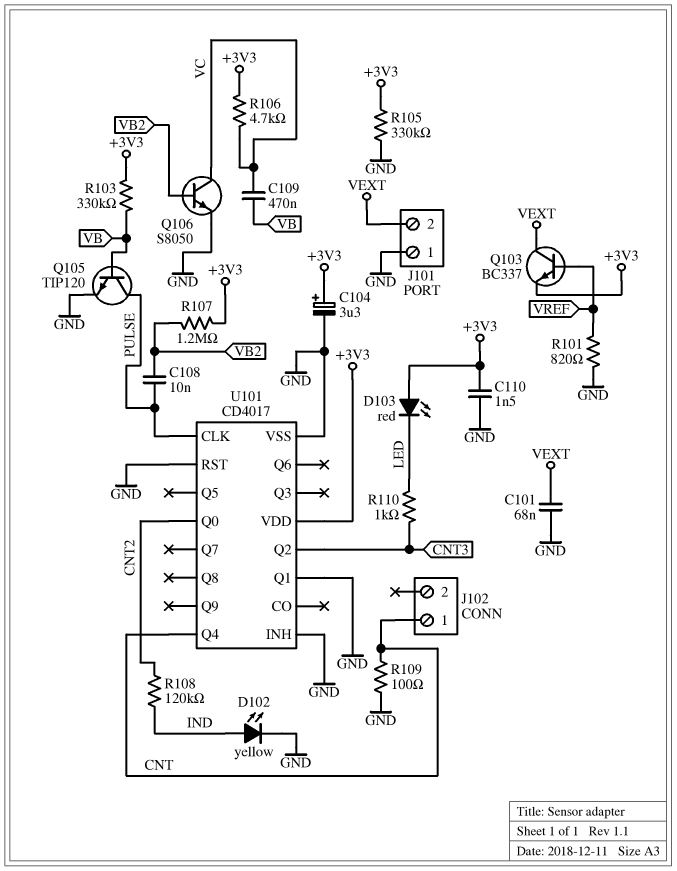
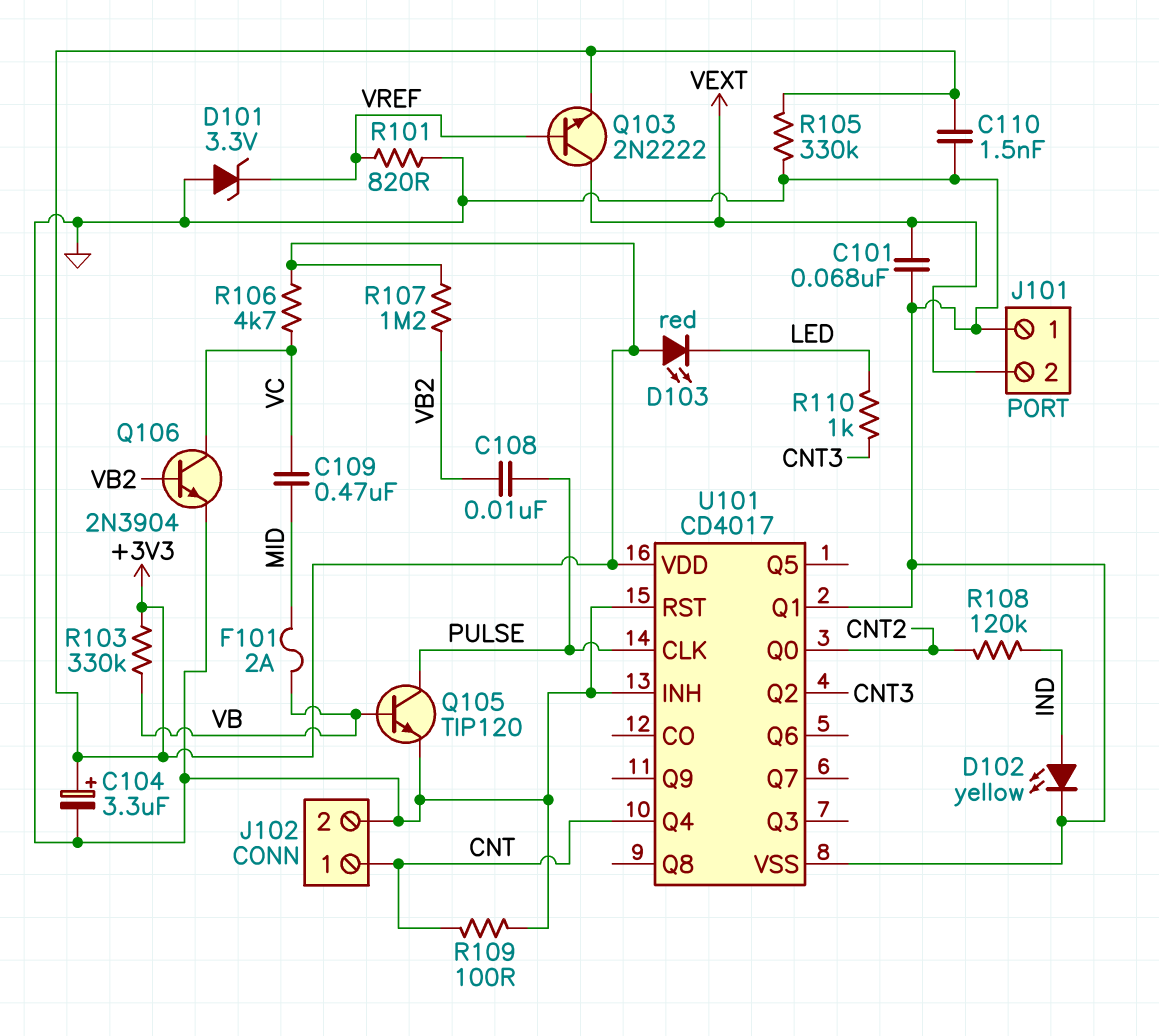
C109: 470nF (VB, VC) -> 470nF (MID, VC)
D101: none -> zener 3.3V (A GND, K VREF)
F101: none -> 2A (MID, VB)
J102 pin 2: none -> GND
Q103: NPN BC337 (B VREF, C VEXT, E +3V3) -> NPN 2N2222 (B VREF, C VEXT, E +3V3)
Q106: NPN S8050 (B VB2, C VC, E GND) -> NPN 2N3904 (B VB2, C VC, E GND)

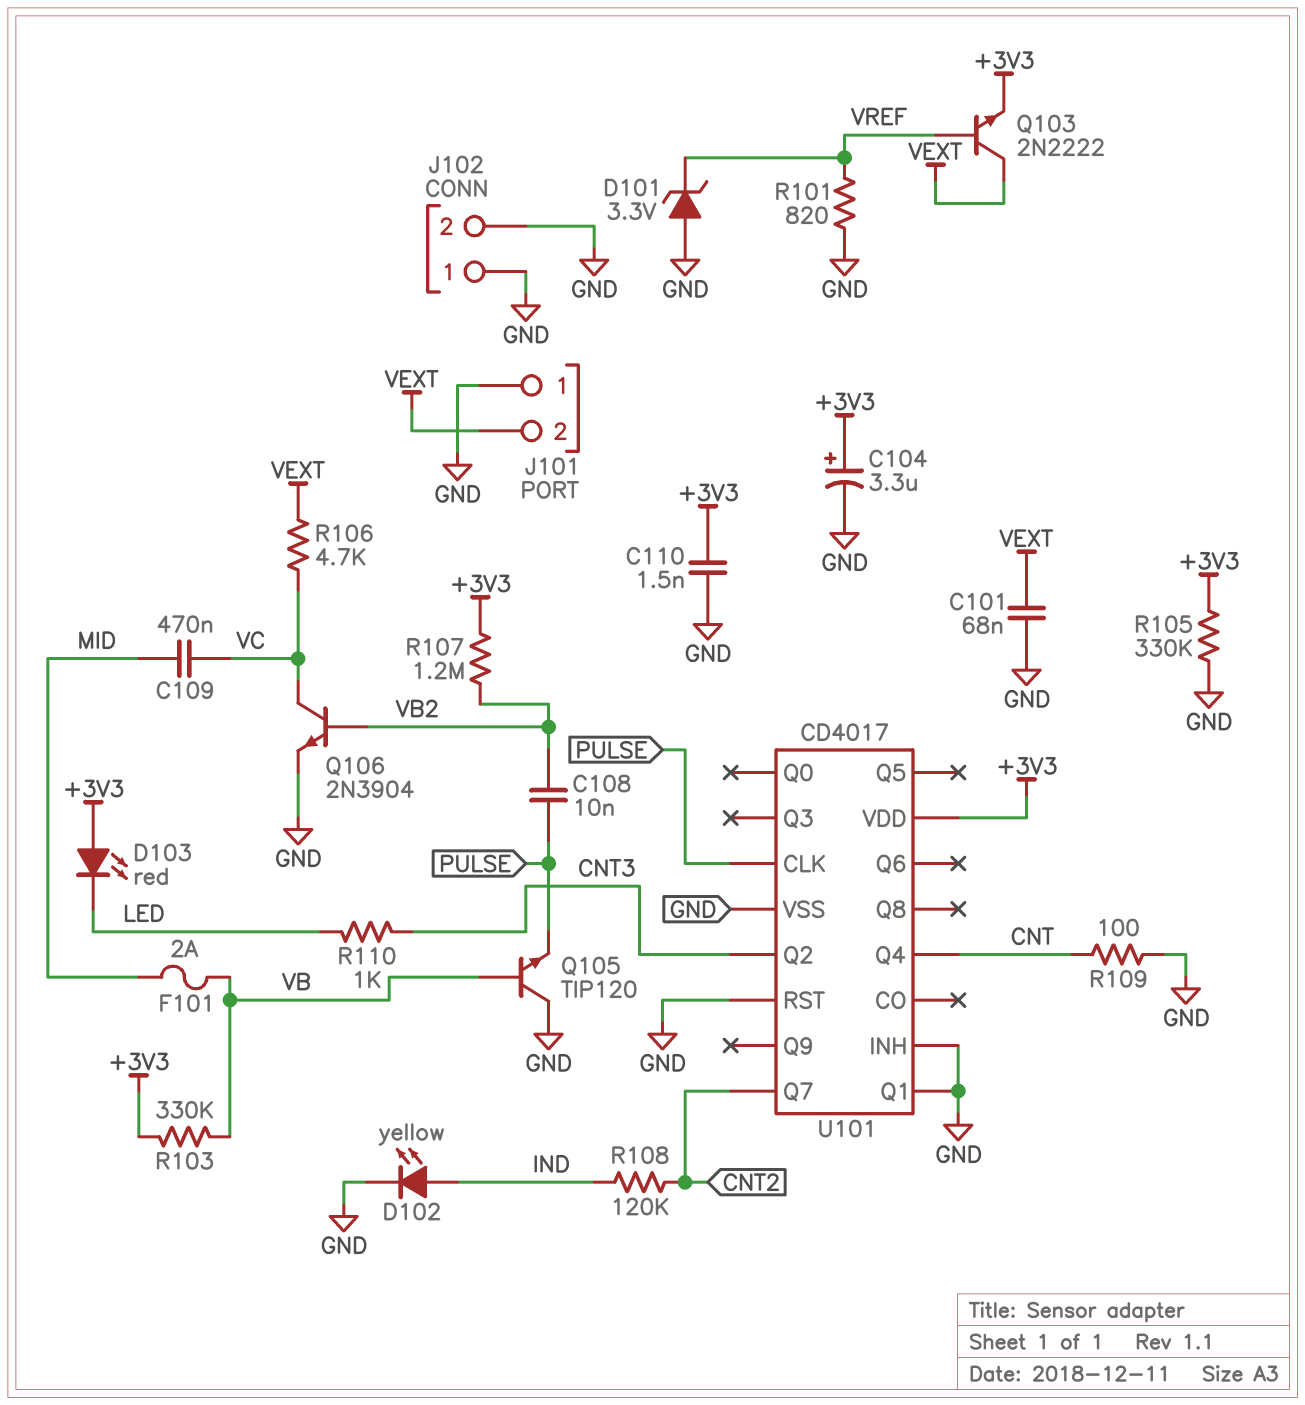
J102 pin 1: CNT -> GND
Q105: NPN TIP120 (B VB, C PULSE, E GND) -> NPN TIP120 (B VB, C GND, E PULSE)
R106: 4.7k (+3V3, VC) -> 4.7k (VC, VEXT)
U101 pin Q0: CNT2 -> none
U101 pin Q7: none -> CNT2

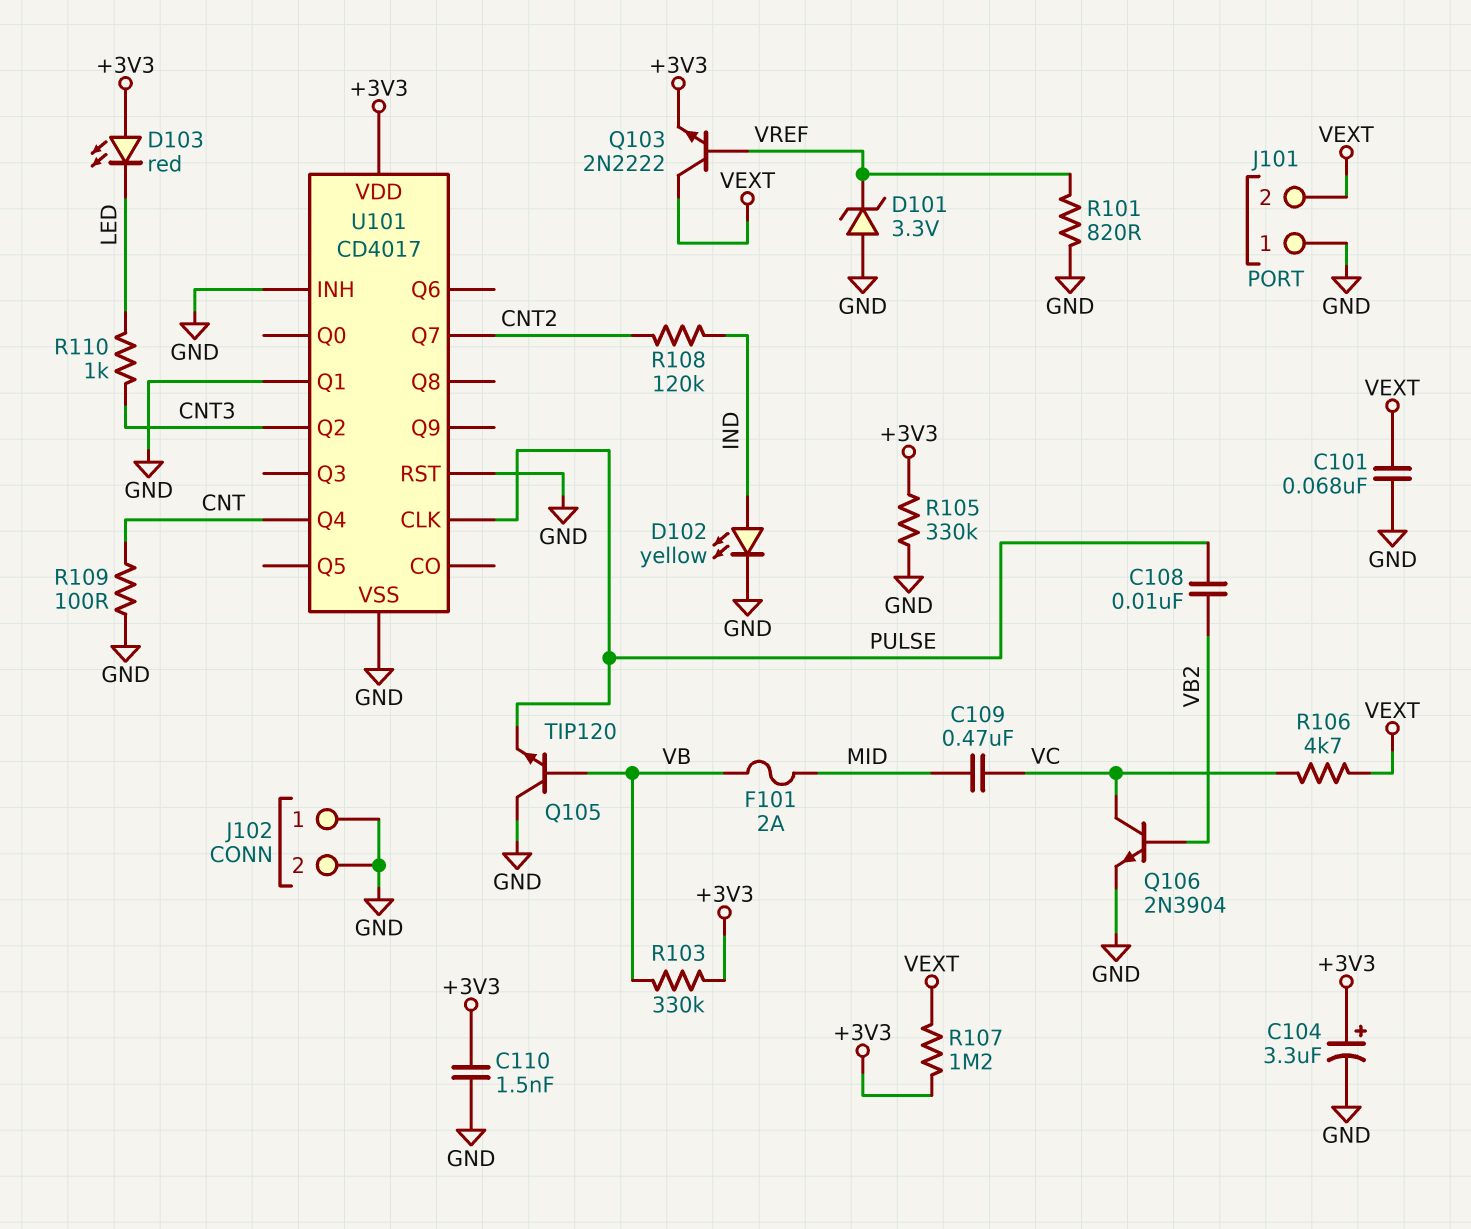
R107: 1.2M (+3V3, VB2) -> 1.2M (+3V3, VEXT)

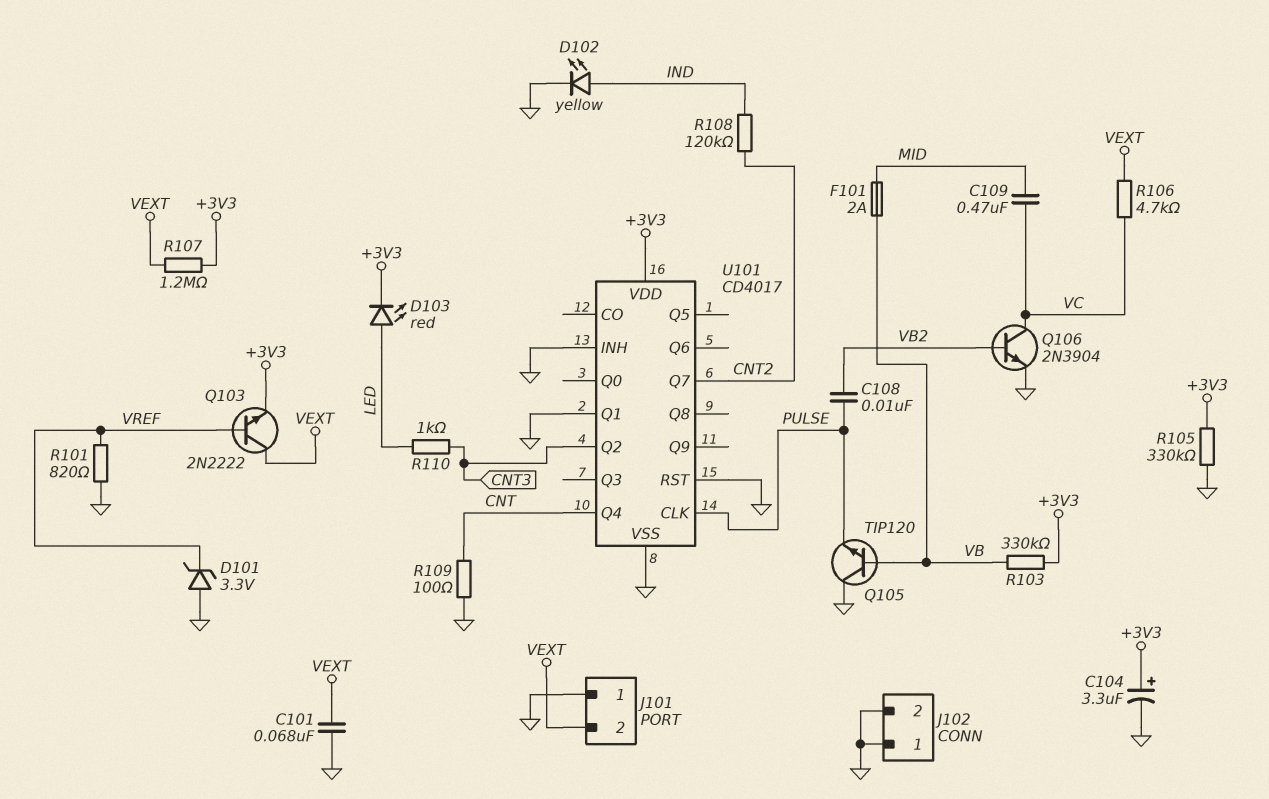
C110: 1.5nF (+3V3, GND) -> none
D103: LED red (A +3V3, K LED) -> LED red (A LED, K +3V3)

